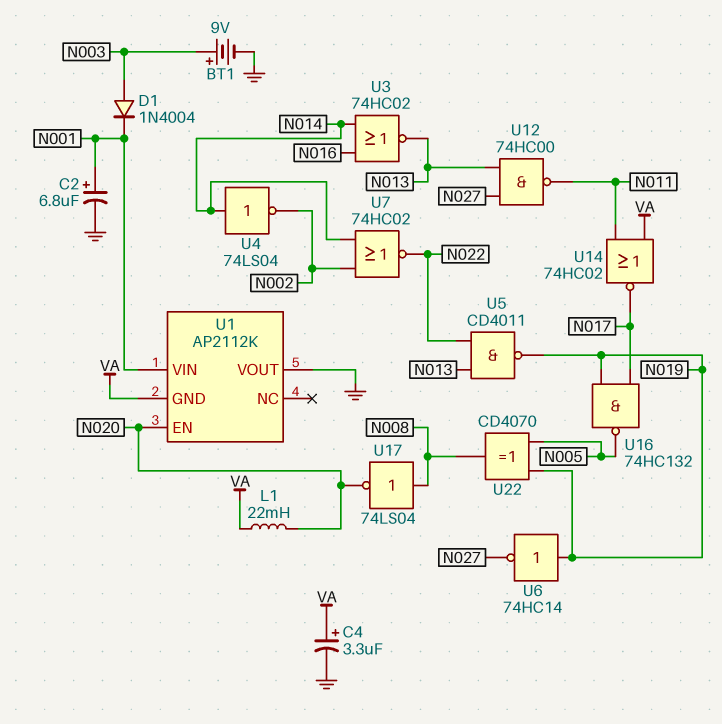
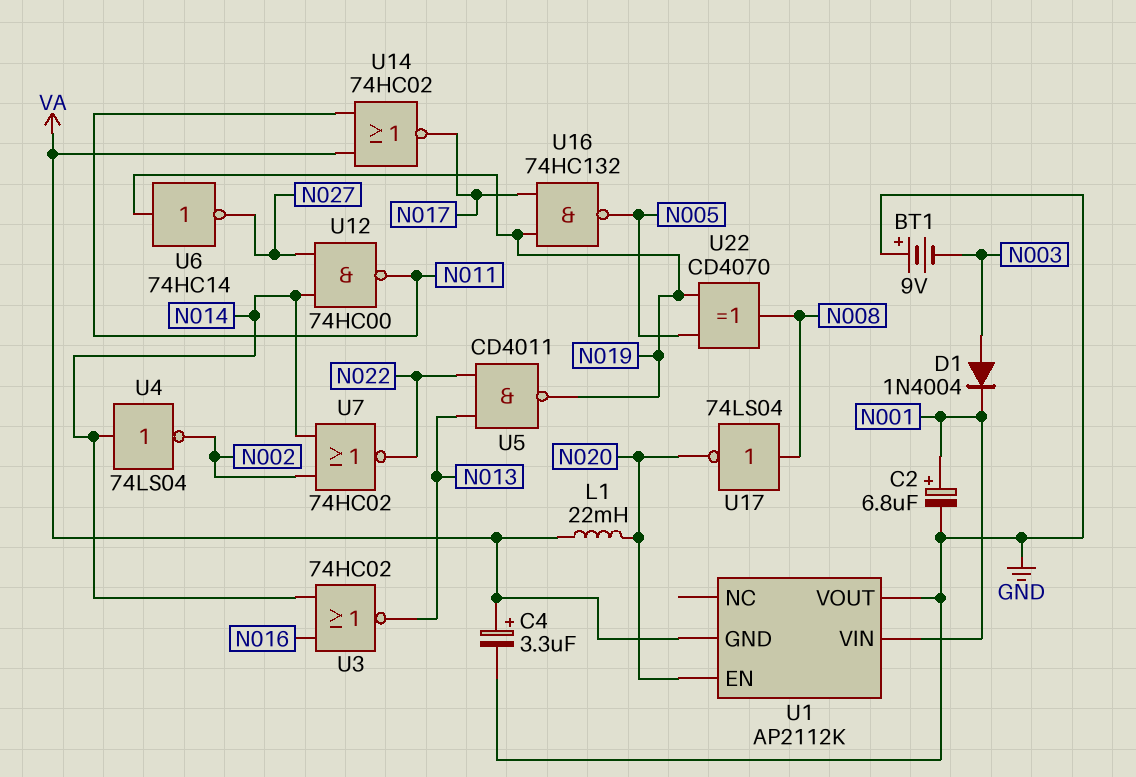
BT1: 9V (plus N003, minus GND) -> 9V (plus GND, minus N003)
U12: NAND 74HC00 (in N013, in N027, out N011) -> NAND 74HC00 (in N014, in N027, out N011)

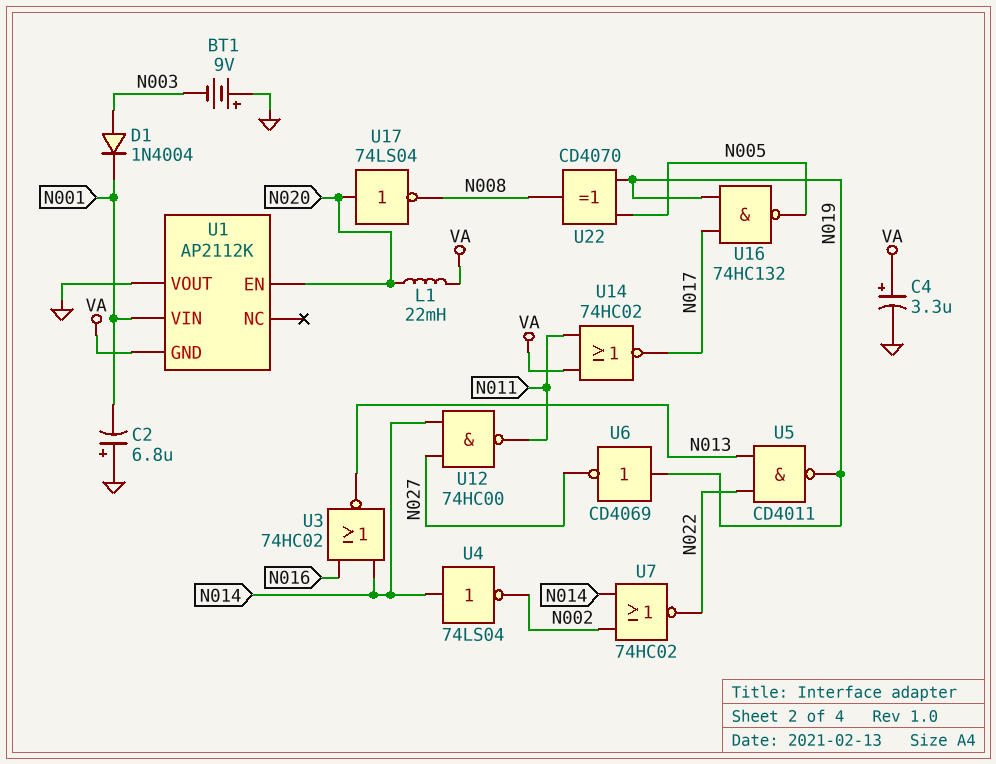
C2: 6.8uF (plus N001, minus GND) -> 6.8uF (plus GND, minus N001)
U6: NOT 74HC14 (in N019, out N027) -> NOT CD4069 (in N019, out N027)
U17: NOT 74LS04 (in N008, out N020) -> NOT 74LS04 (in N020, out N008)

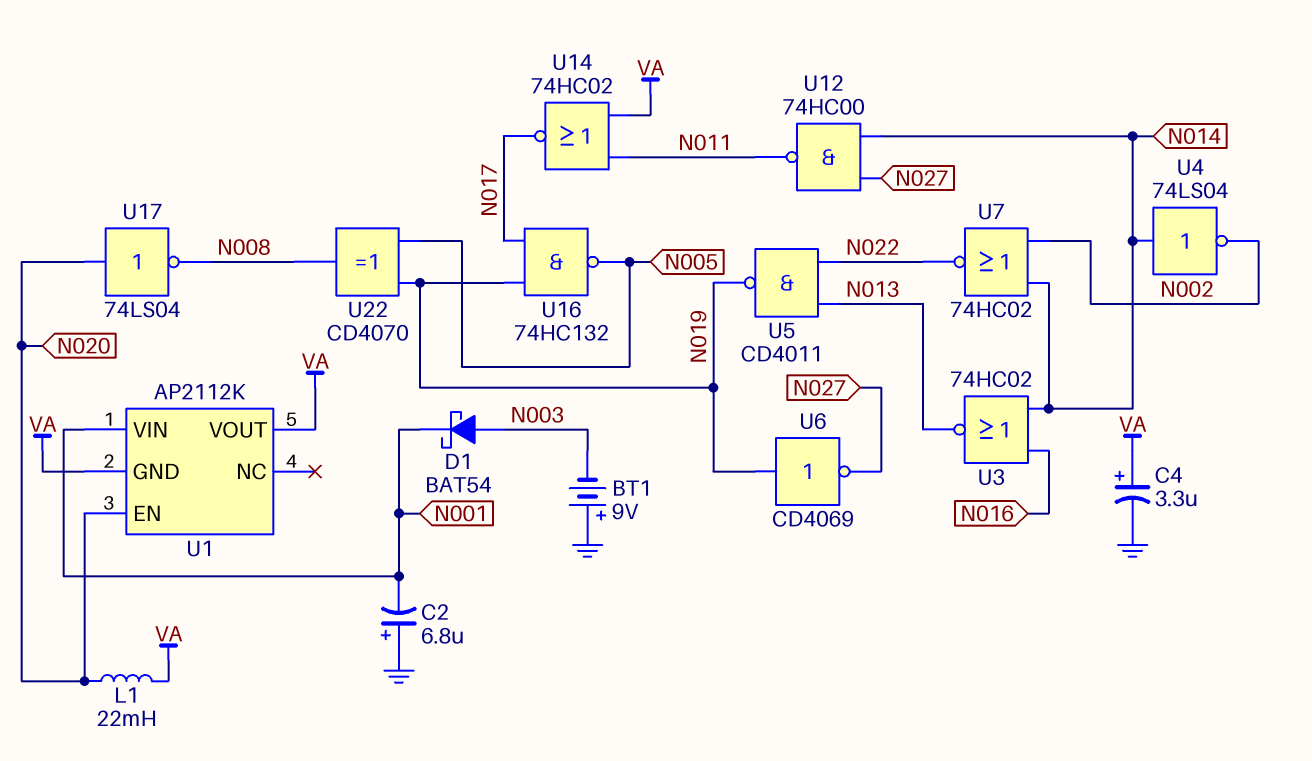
D1: diode 1N4004 (A N003, K N001) -> schottky BAT54 (A N003, K N001)
U1 pin VOUT: GND -> VA

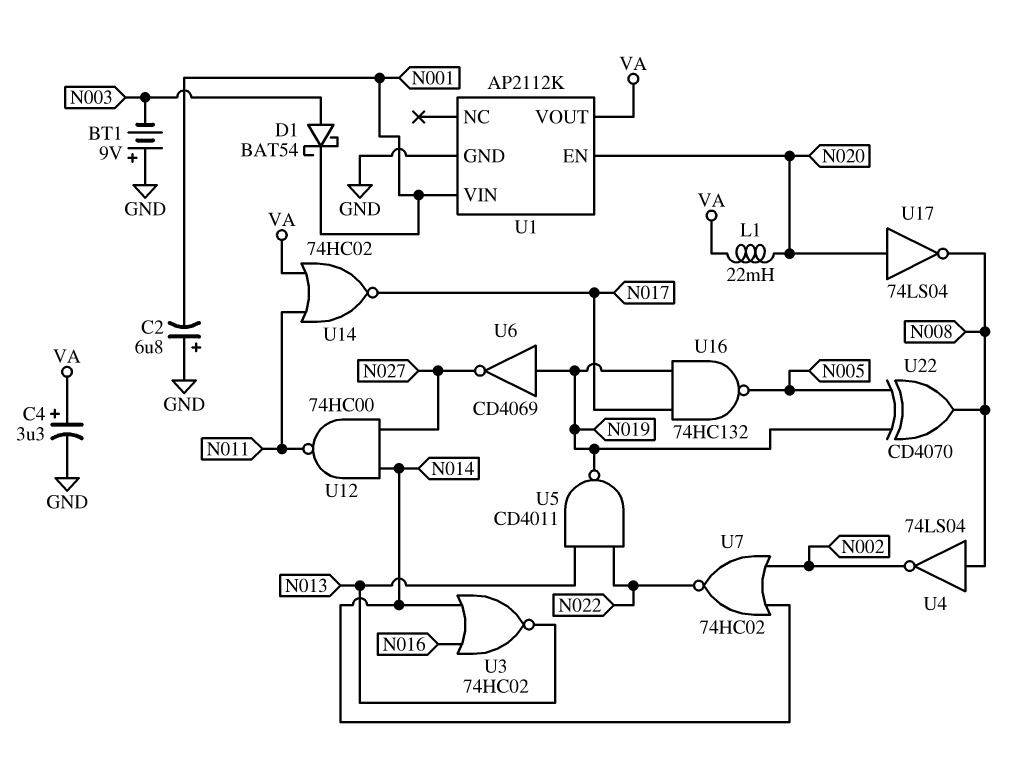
U1 pin GND: VA -> GND
U4: NOT 74LS04 (in N014, out N002) -> NOT 74LS04 (in N008, out N002)

